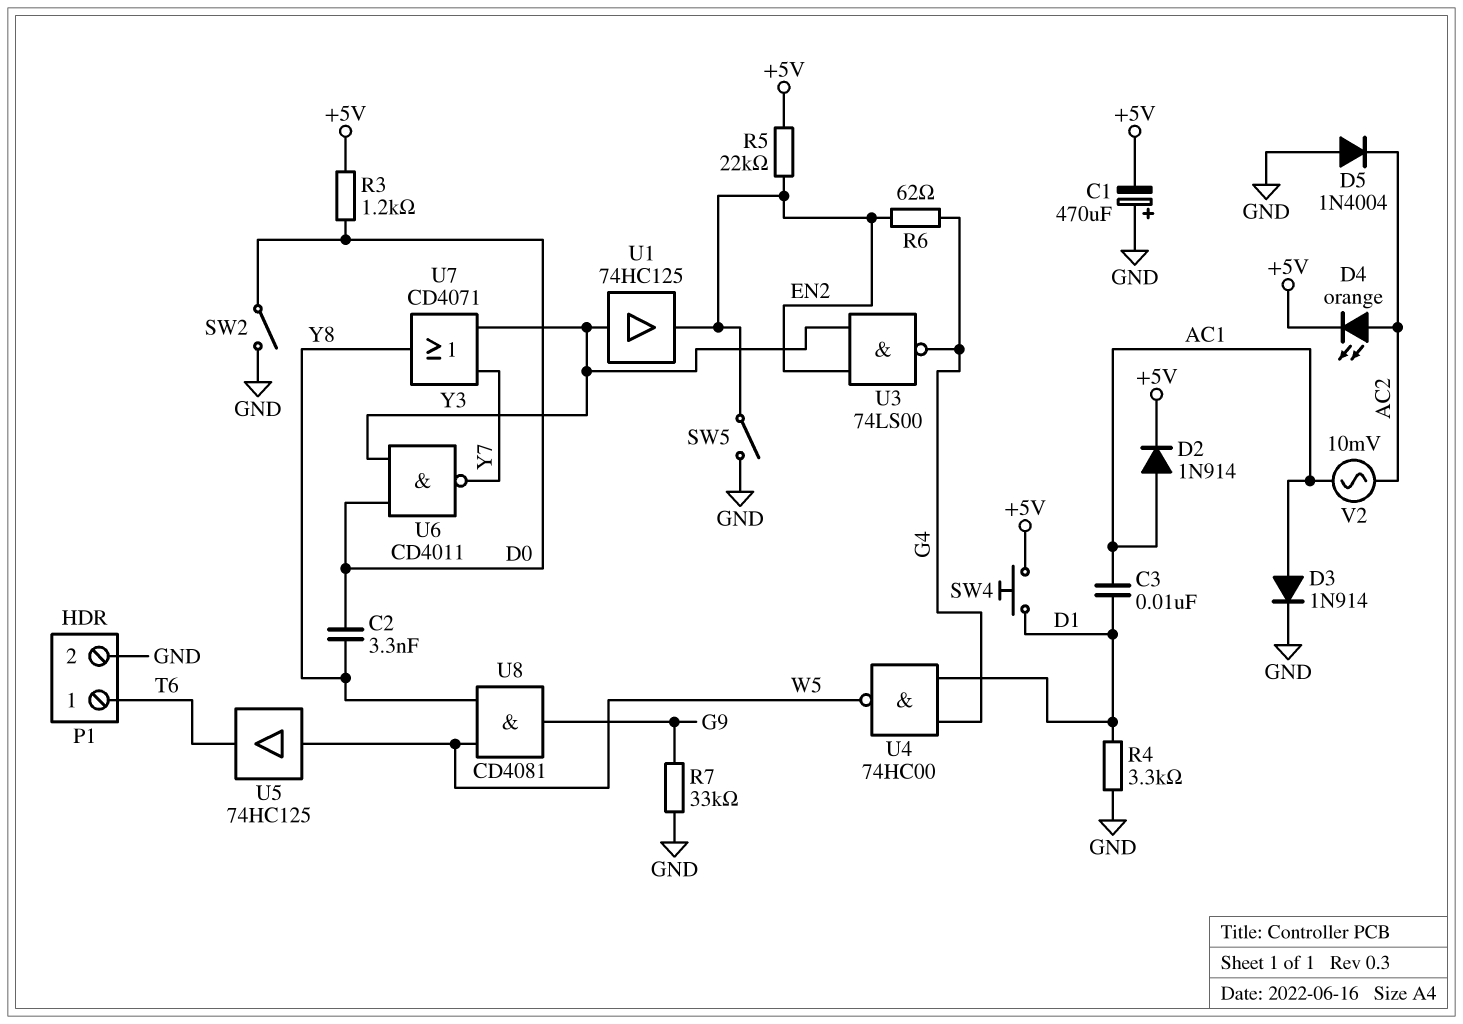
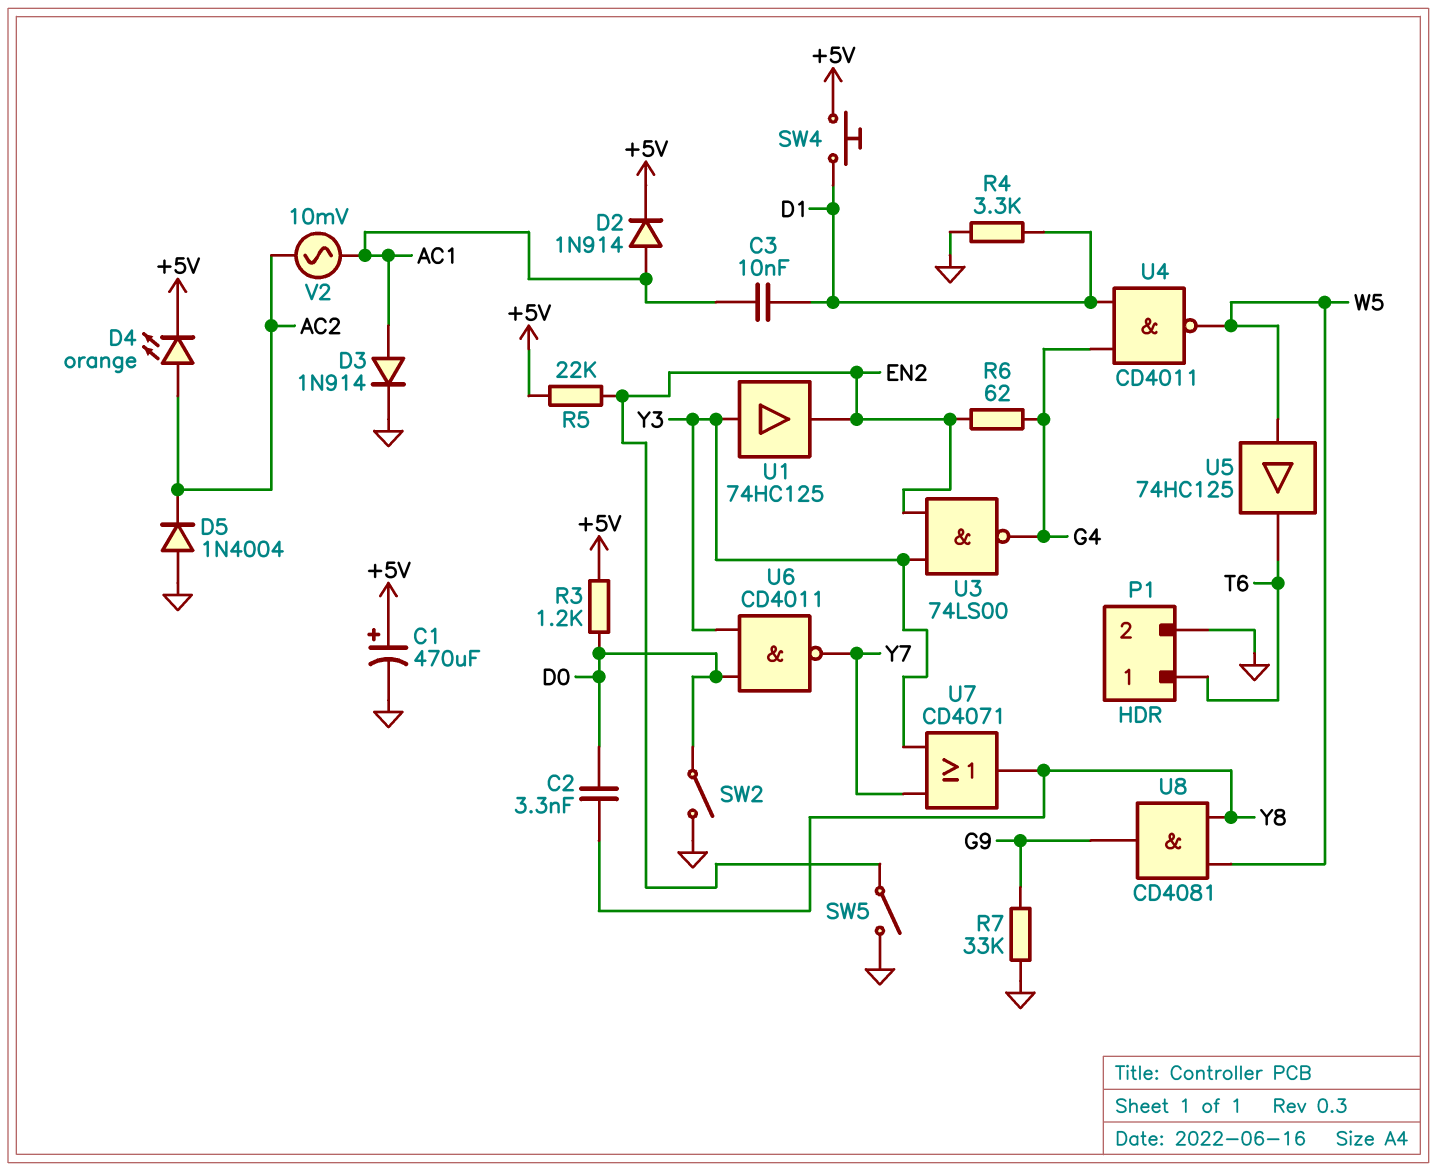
C1: 470uF (plus GND, minus +5V) -> 470uF (plus +5V, minus GND)
U4: NAND 74HC00 (in D1, in G4, out W5) -> NAND CD4011 (in D1, in G4, out W5)

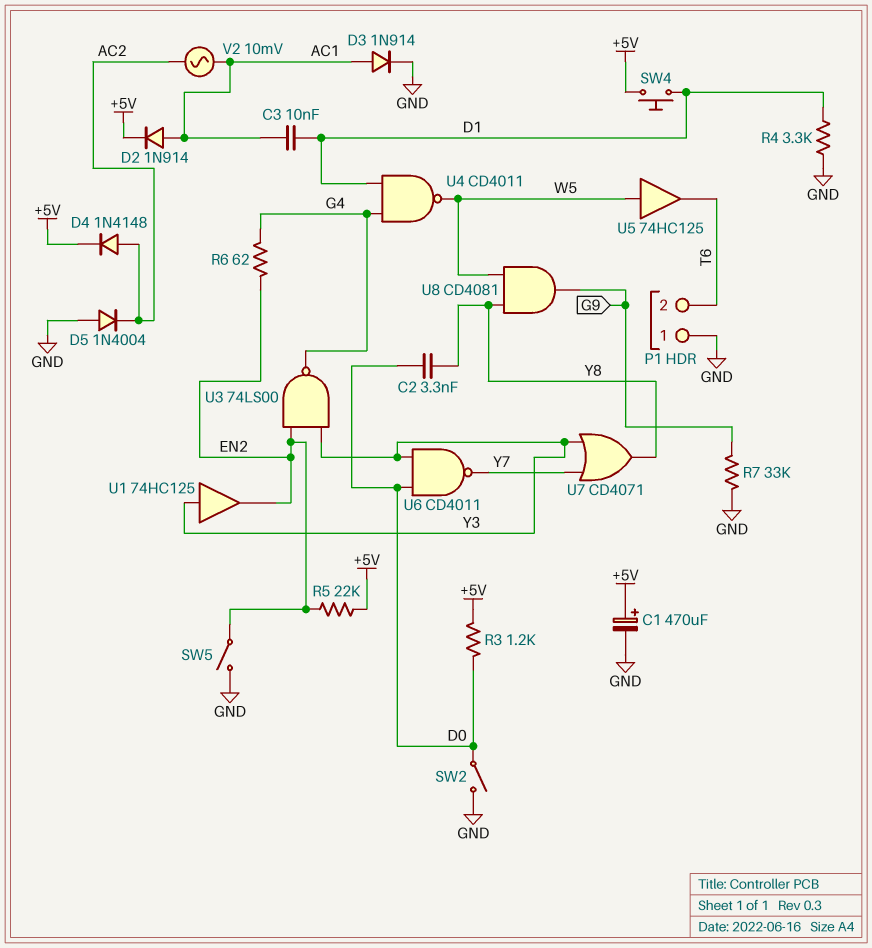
D4: LED orange (A AC2, K +5V) -> diode 1N4148 (A AC2, K +5V)
P1 pin 1: T6 -> GND
P1 pin 2: GND -> T6

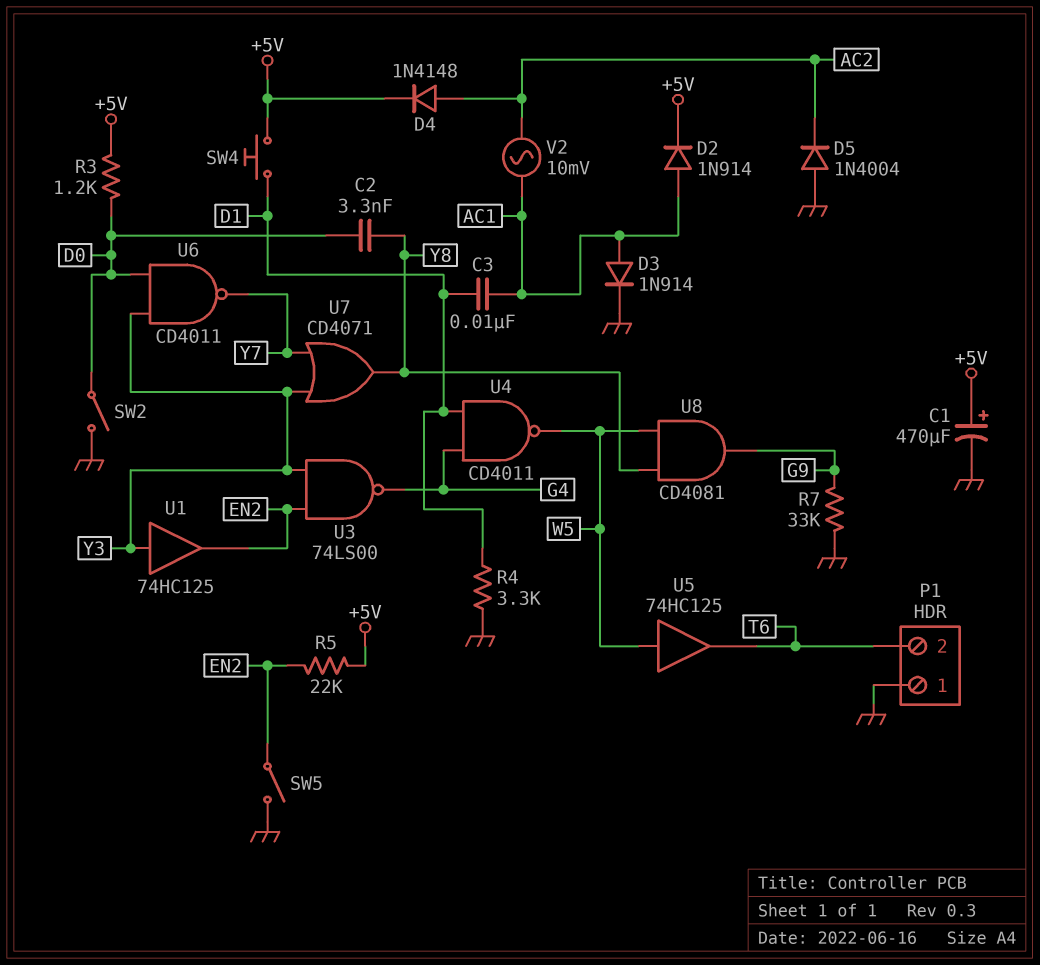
R6: 62 (EN2, G4) -> none

